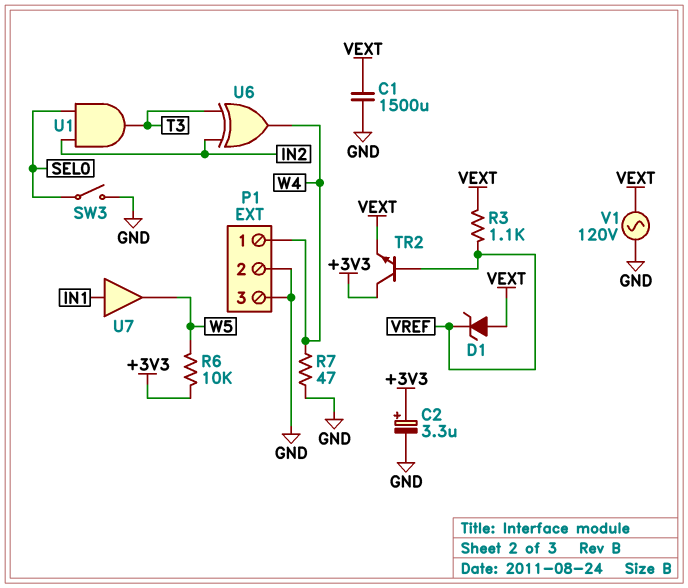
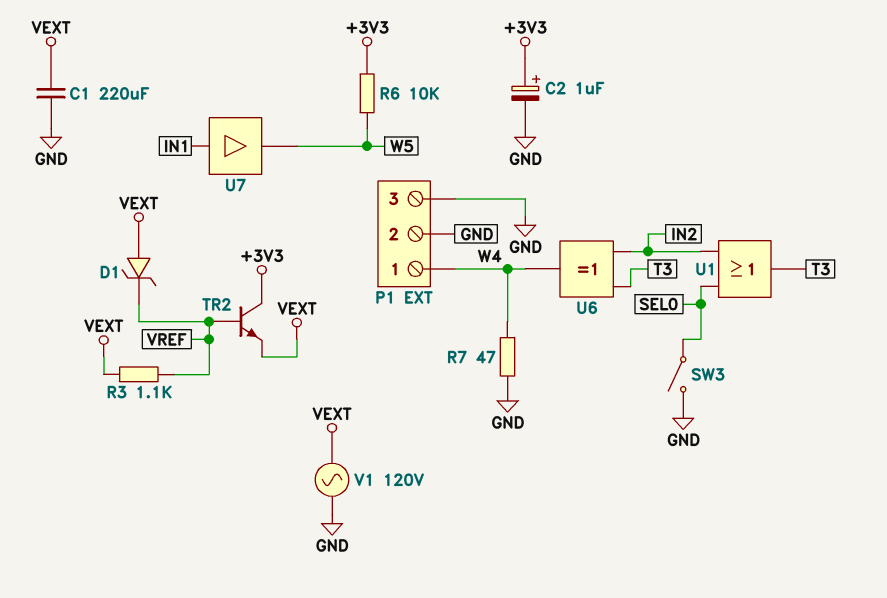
C1: 1500uF (GND, VEXT) -> 220uF (GND, VEXT)
C2: 3.3uF (plus +3V3, minus GND) -> 1uF (plus +3V3, minus GND)
U1: AND (in IN2, in SEL0, out T3) -> OR (in IN2, in SEL0, out T3)

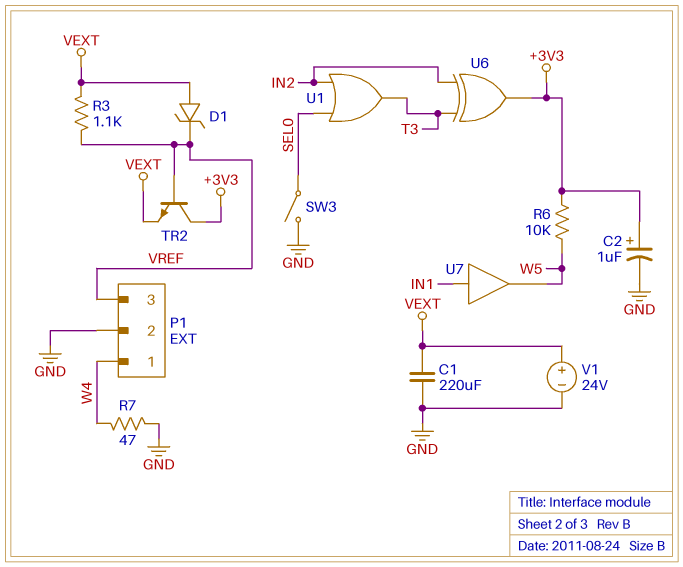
P1 pin 3: GND -> VREF
U6: XOR (in IN2, in T3, out W4) -> XOR (in IN2, in T3, out +3V3)
V1: AC 120V (GND, VEXT) -> 24V (plus VEXT, minus GND)

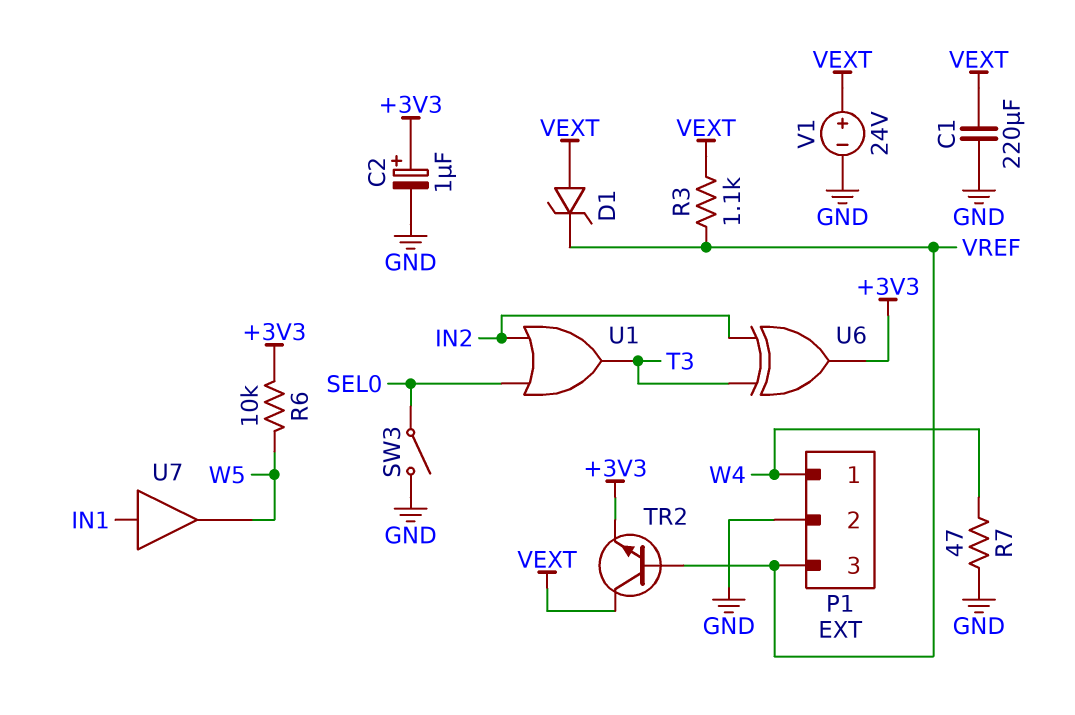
TR2: NPN (B VREF, C +3V3, E VEXT) -> NPN (B VREF, C VEXT, E +3V3)

